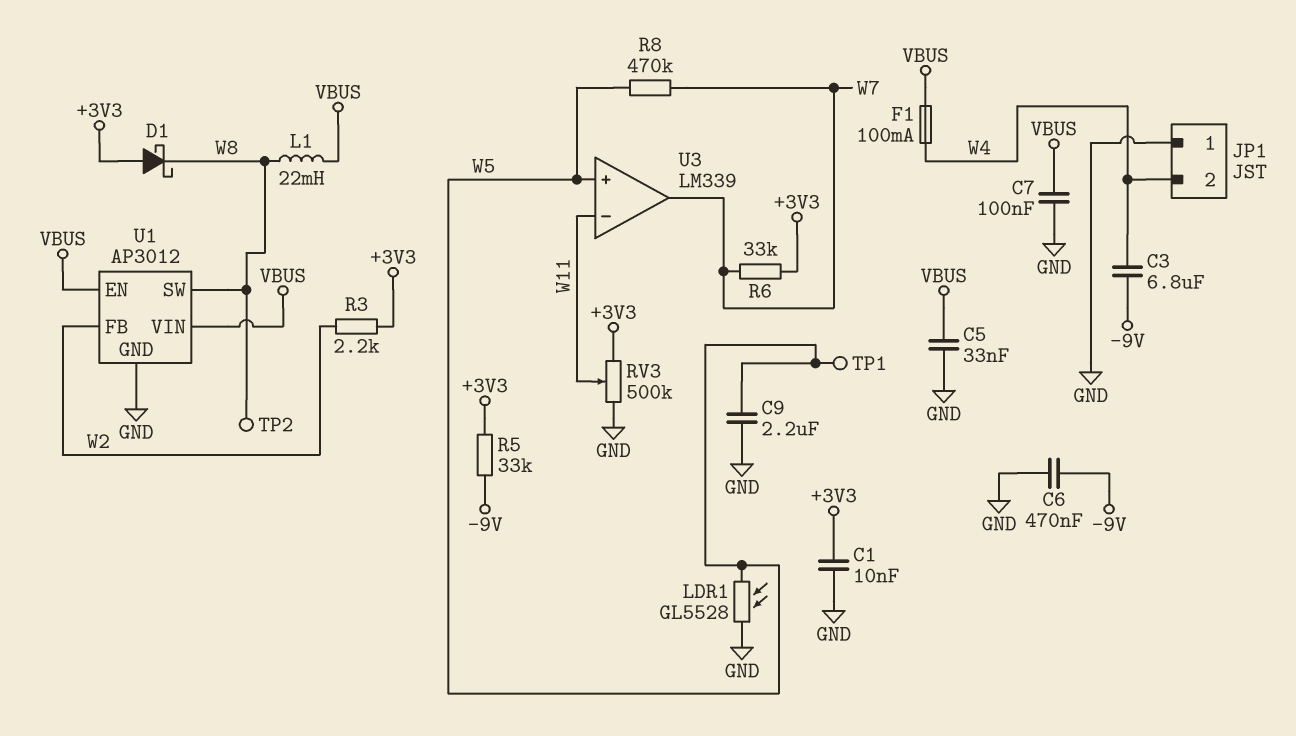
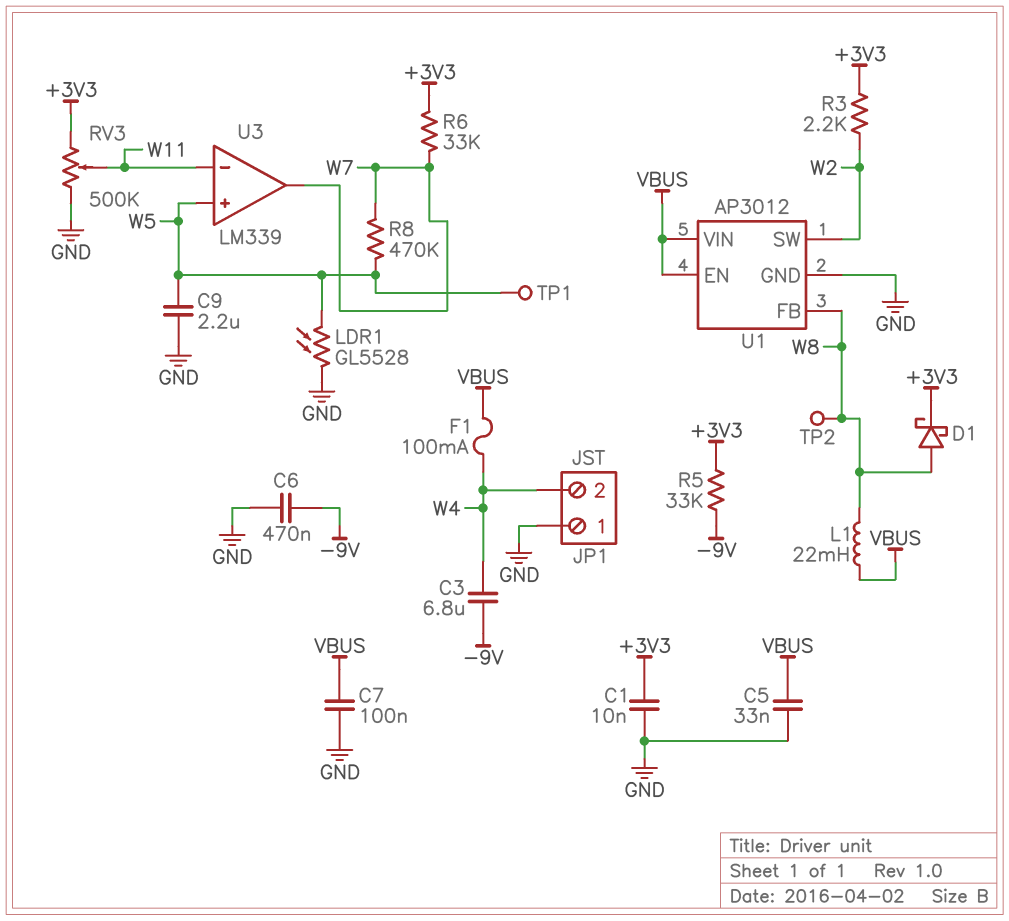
D1: schottky (A +3V3, K W8) -> schottky (A W8, K +3V3)
U1 pin FB: W2 -> W8
U1 pin SW: W8 -> W2

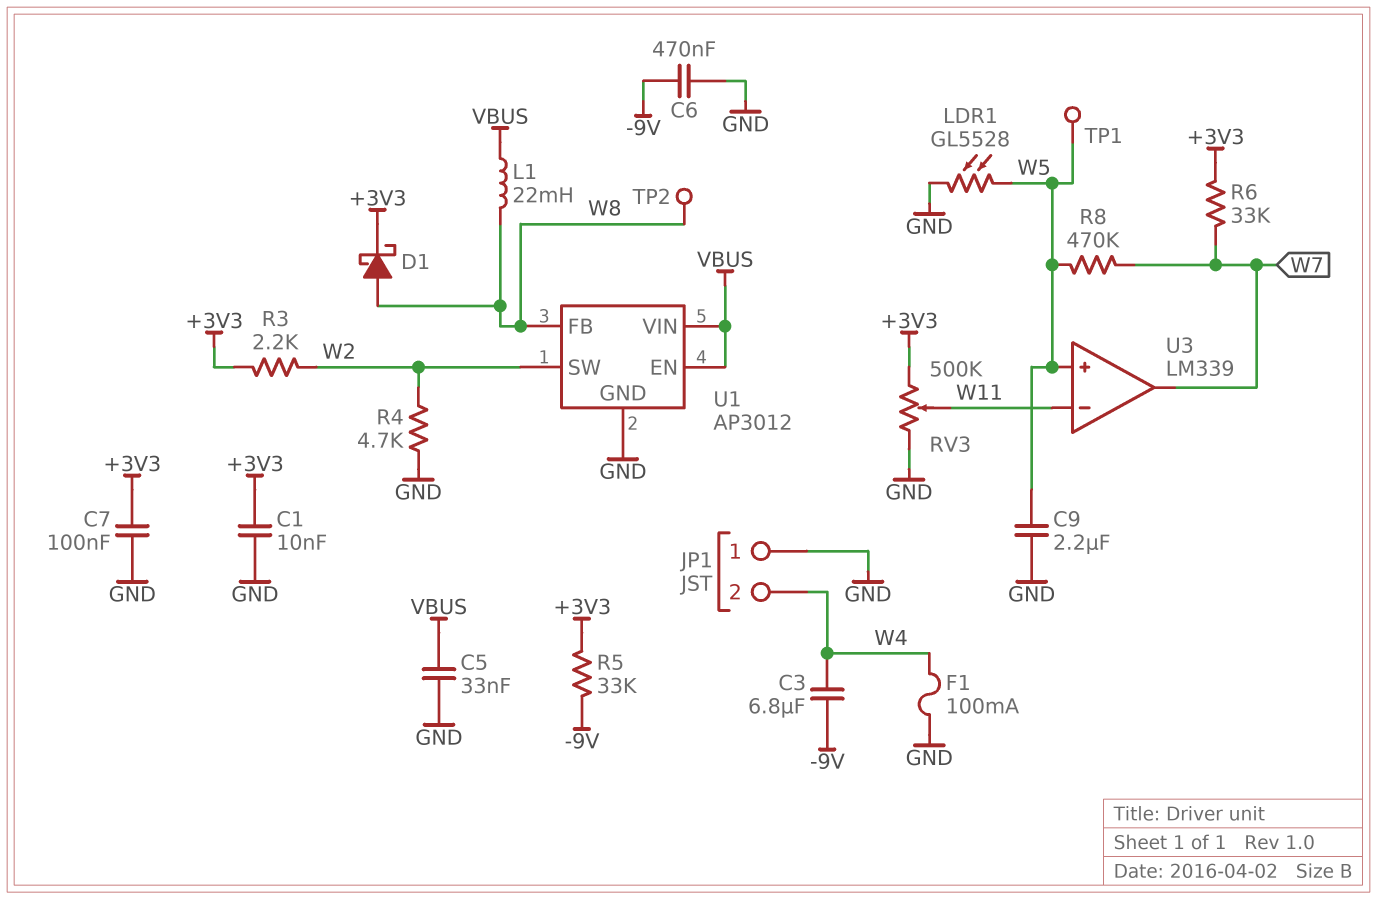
C7: 100nF (GND, VBUS) -> 100nF (+3V3, GND)
F1: 100mA (VBUS, W4) -> 100mA (GND, W4)
R4: none -> 4.7k (GND, W2)

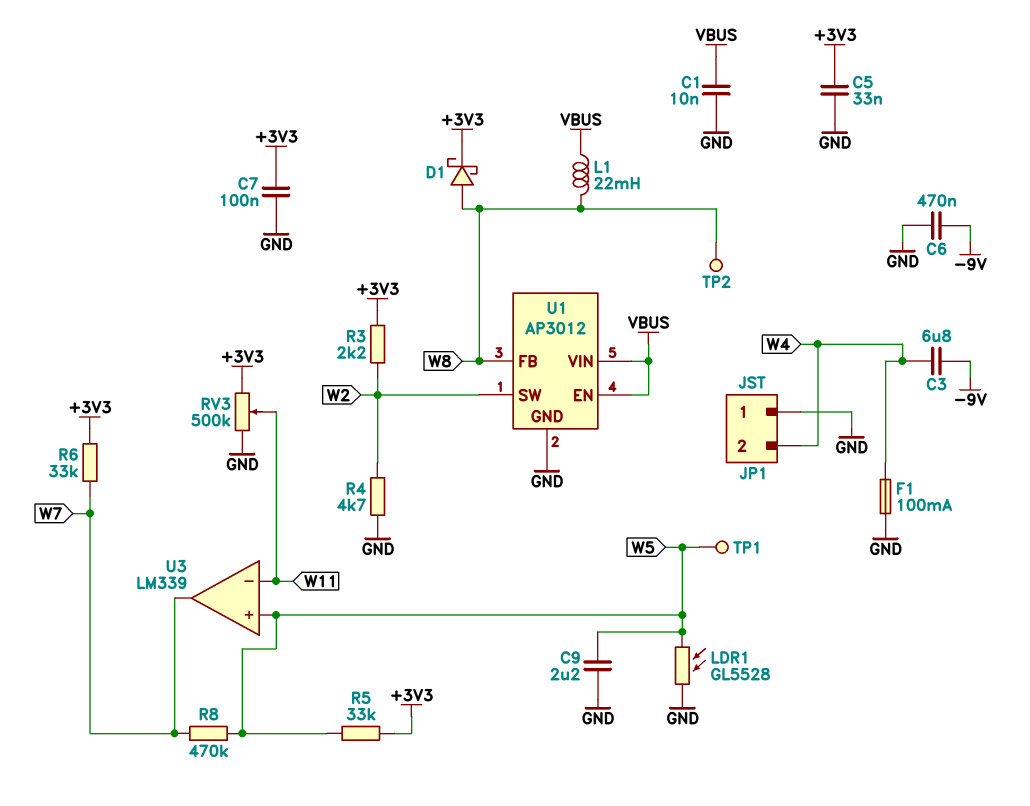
C1: 10nF (+3V3, GND) -> 10nF (GND, VBUS)
C5: 33nF (GND, VBUS) -> 33nF (+3V3, GND)
R5: 33k (+3V3, -9V) -> 33k (+3V3, W5)

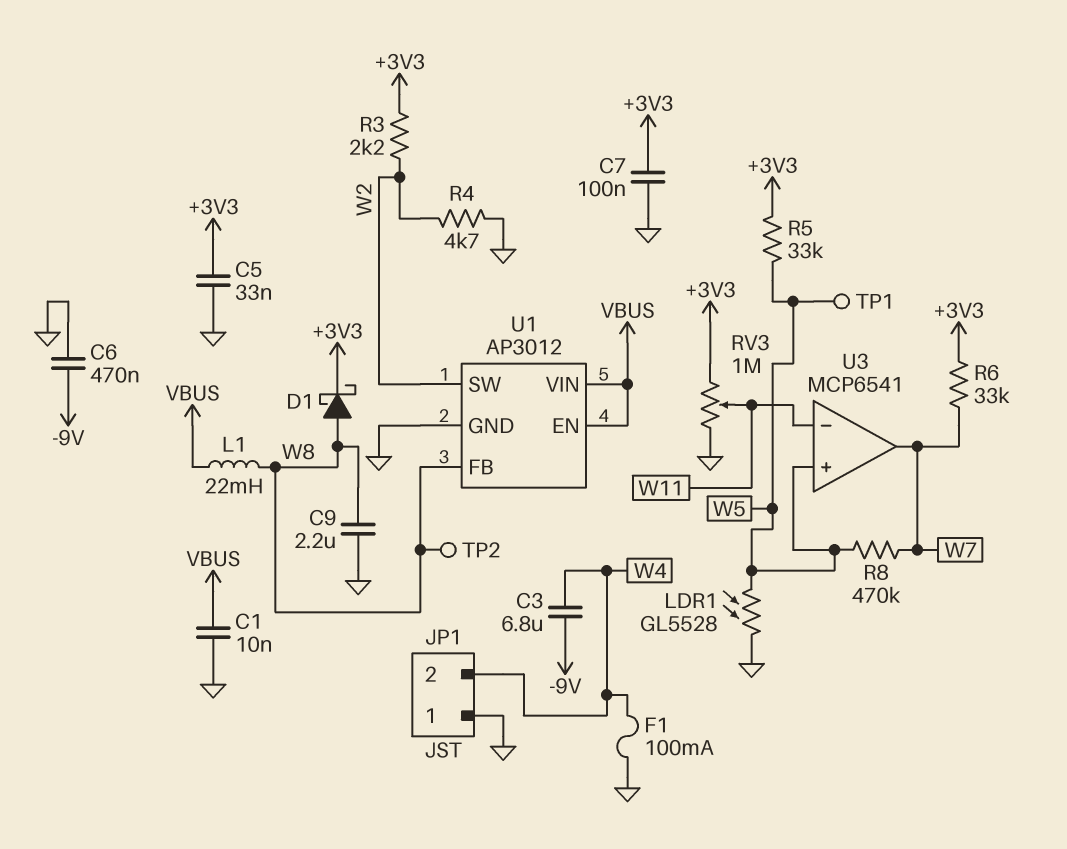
C9: 2.2uF (GND, W5) -> 2.2uF (GND, W8)
RV3: 500k (+3V3, GND, wiper W11) -> 1M (+3V3, GND, wiper W11)
U3: LM339 -> MCP6541

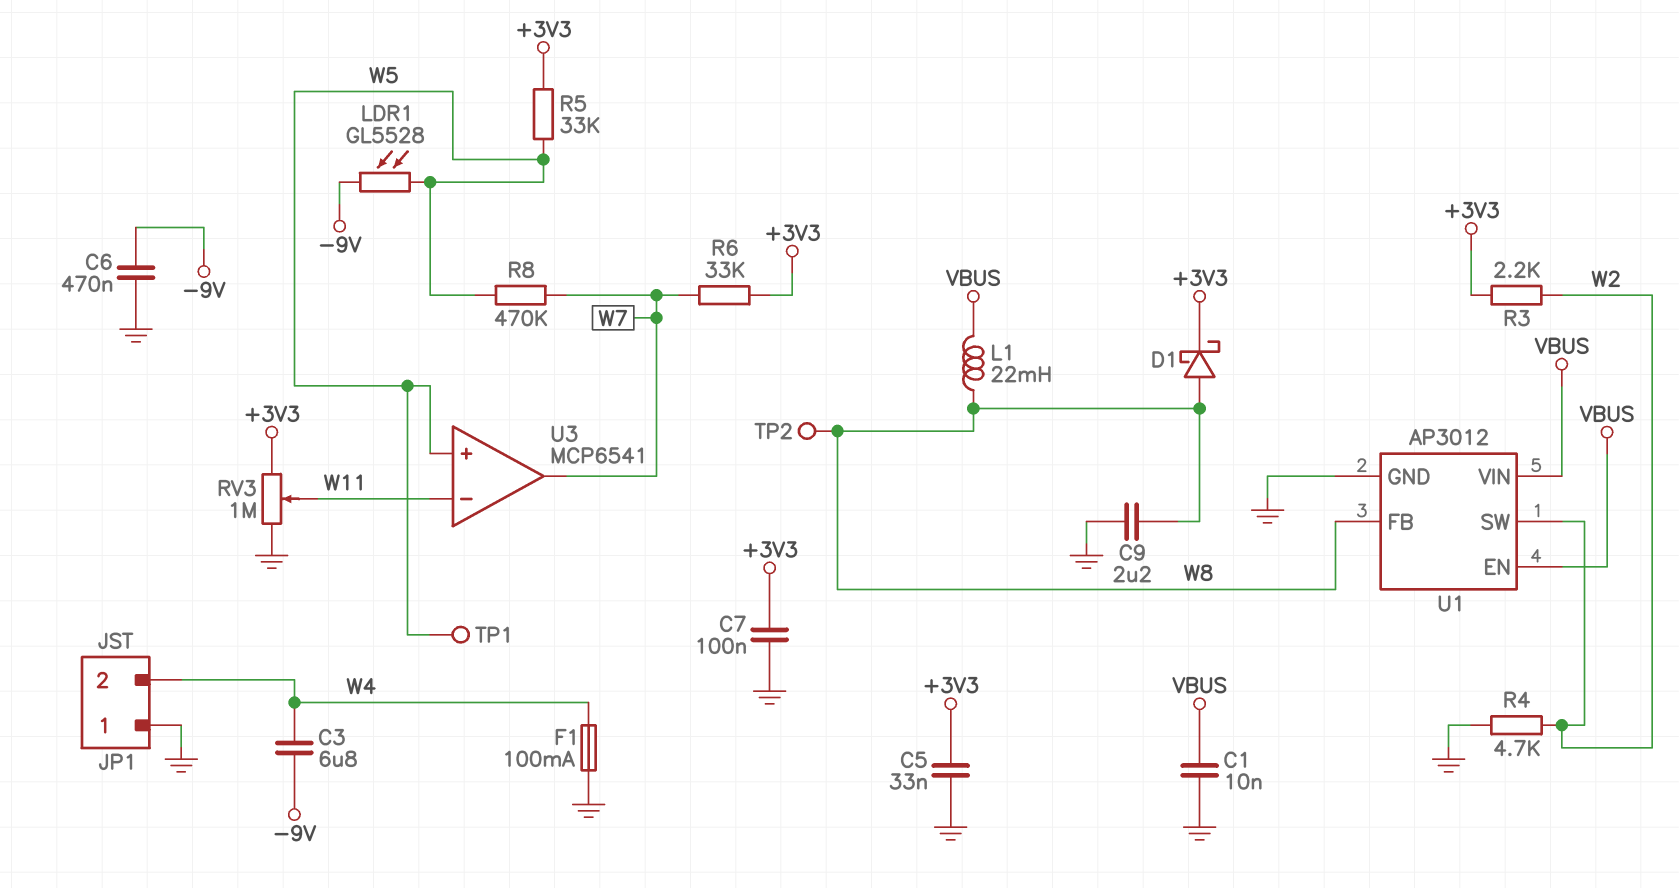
LDR1: GL5528 (GND, W5) -> GL5528 (-9V, W5)

